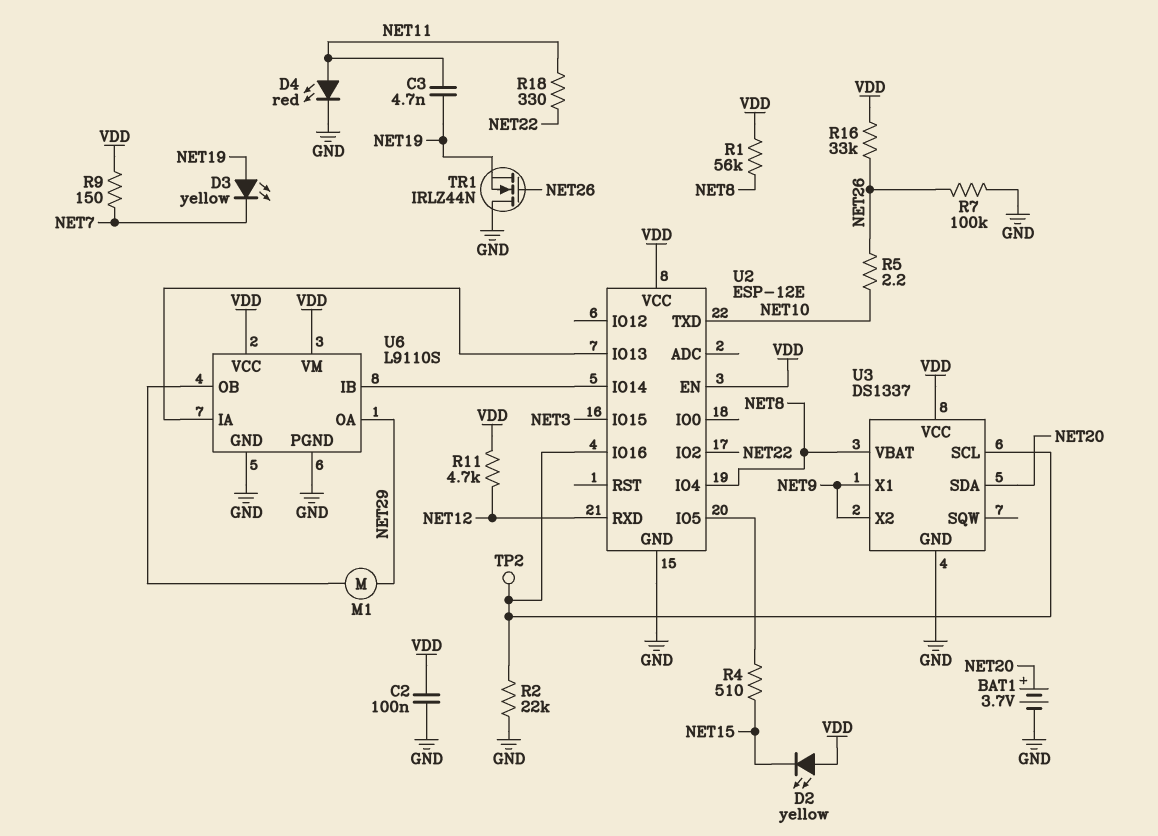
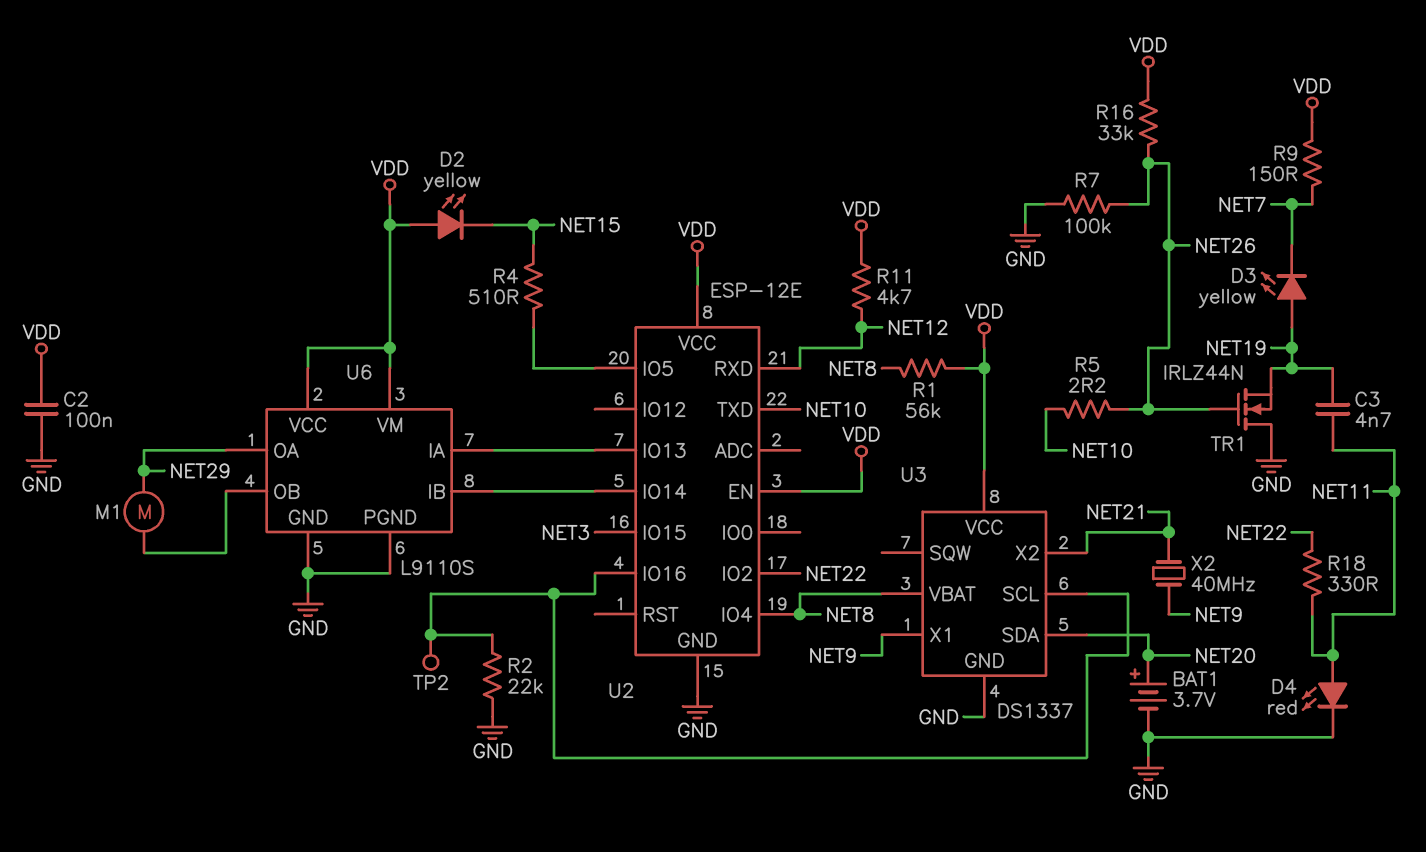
U3 pin X2: NET9 -> NET21
X2: none -> 40MHz (NET9, NET21)

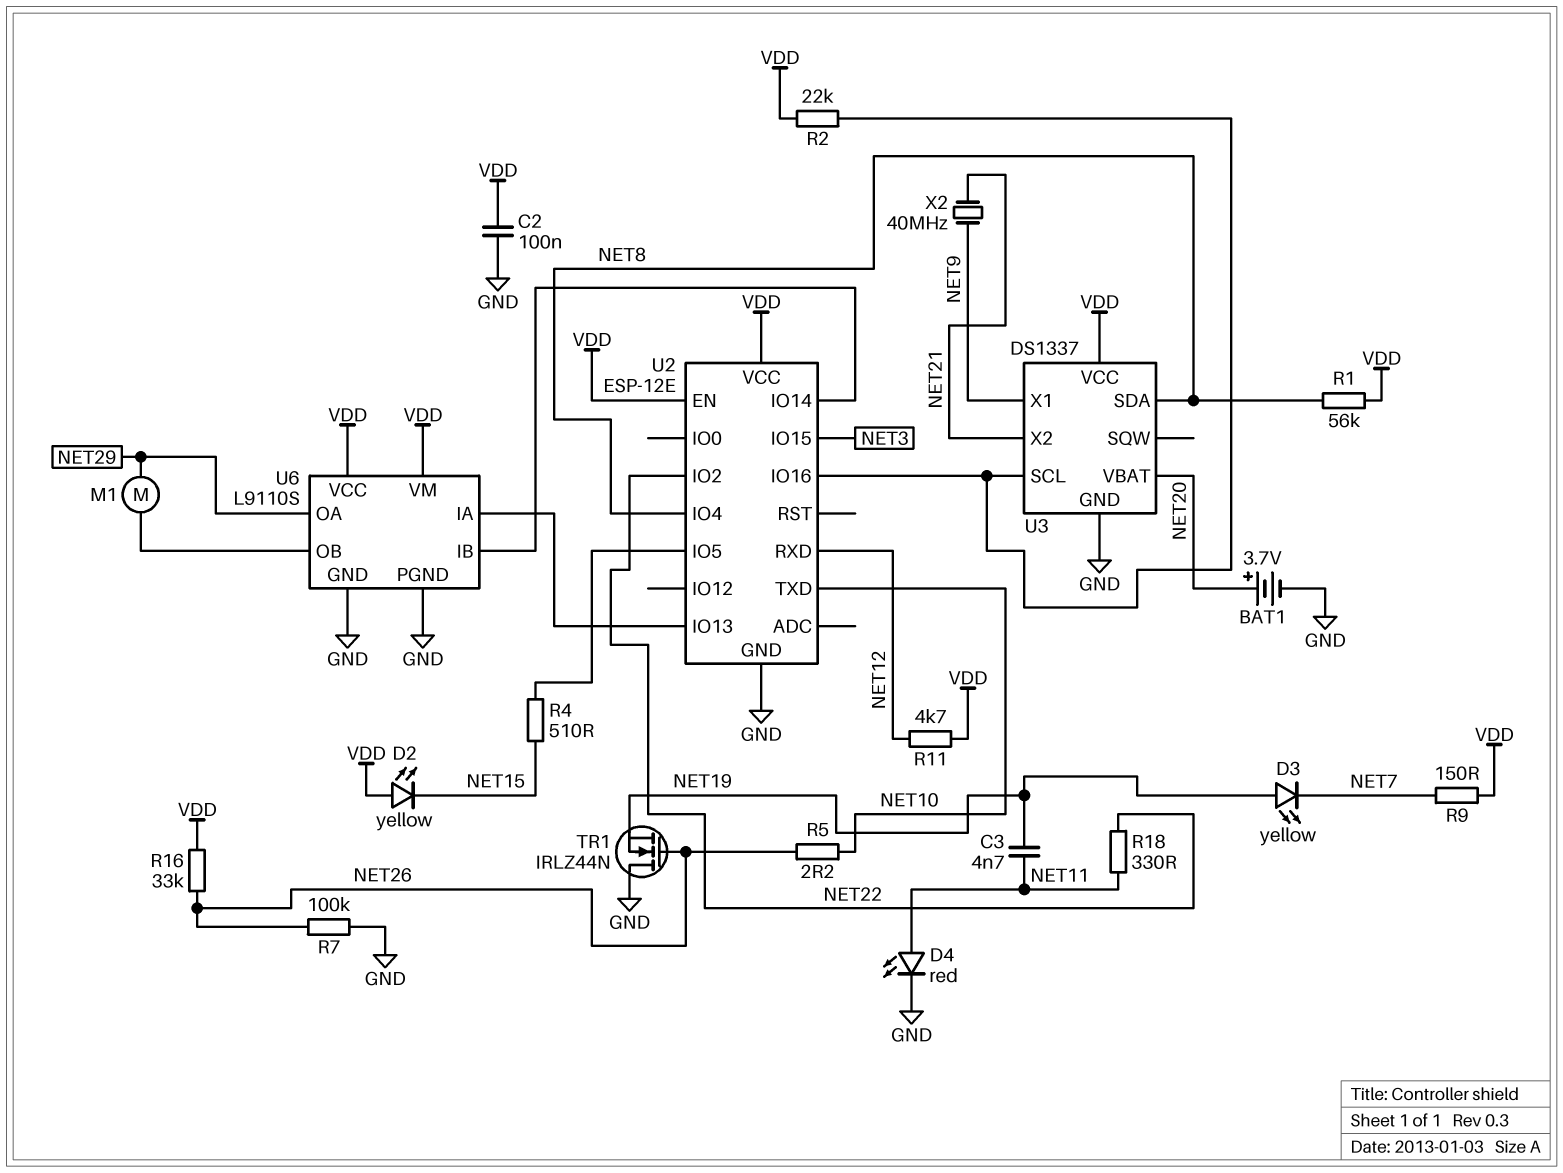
R2: 22k (GND, U2/IO16) -> 22k (U2/IO16, VDD)
TP2: test point (U2/IO16) -> none
U3 pin SDA: NET20 -> NET8
U3 pin VBAT: NET8 -> NET20

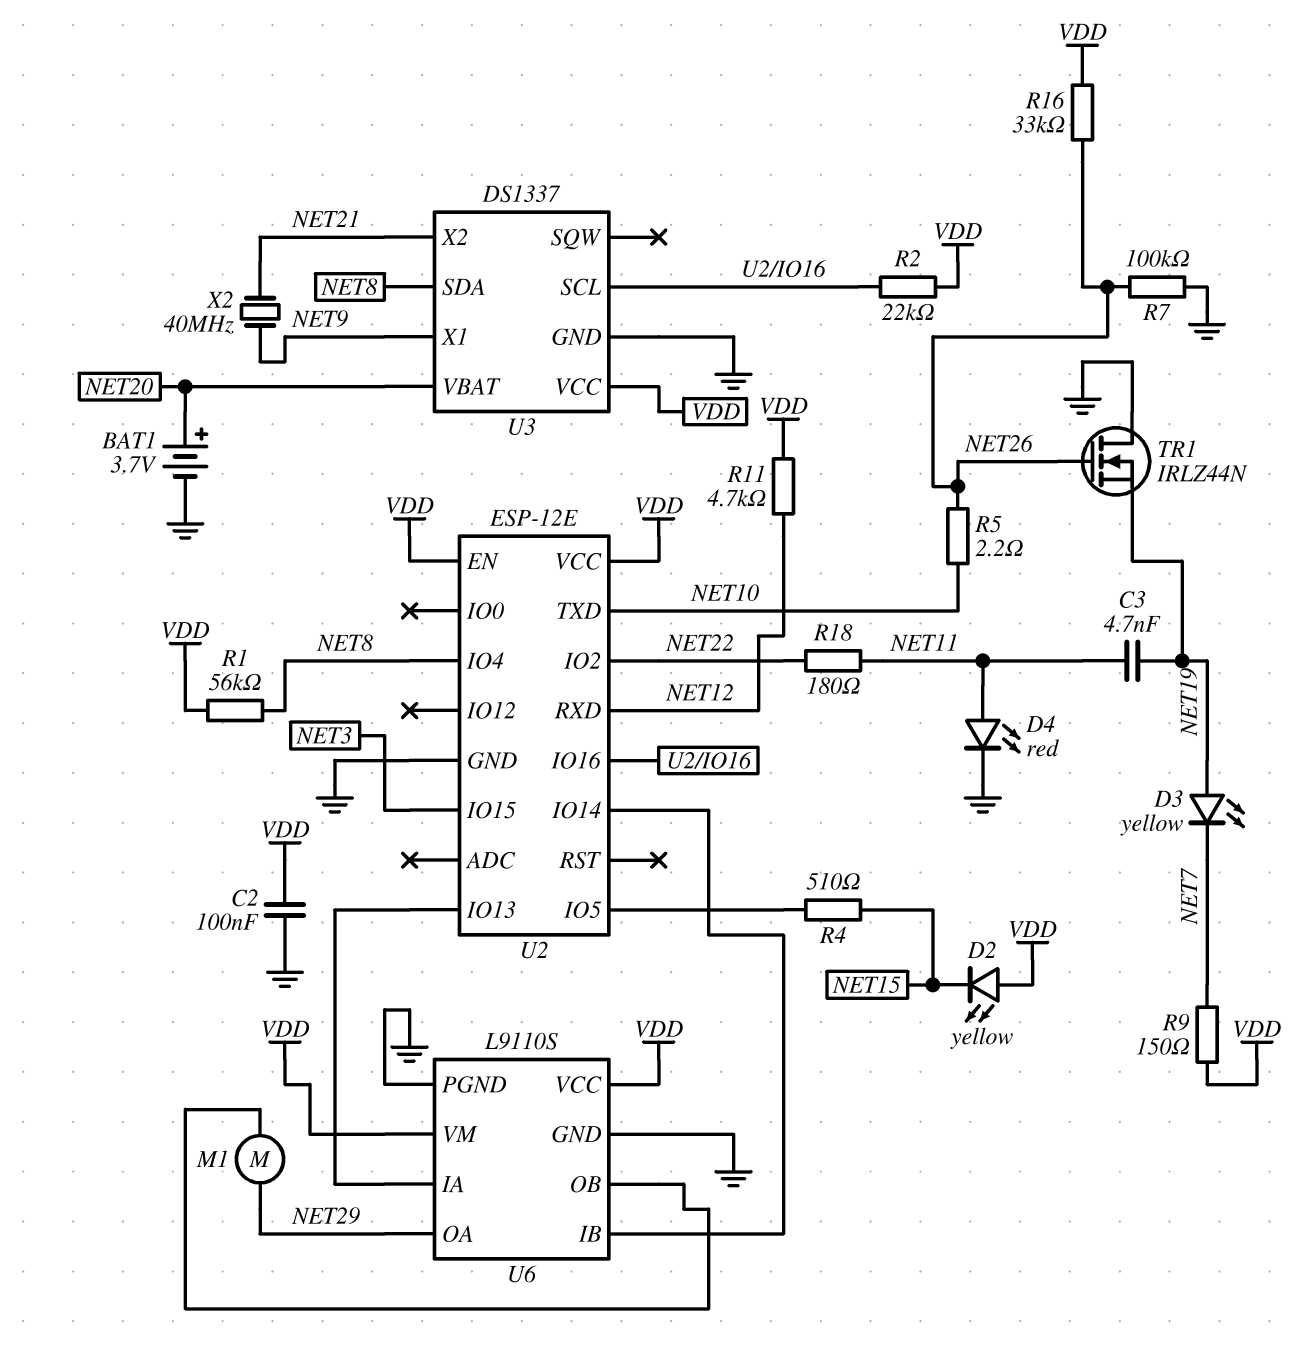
R18: 330 (NET11, NET22) -> 180 (NET11, NET22)

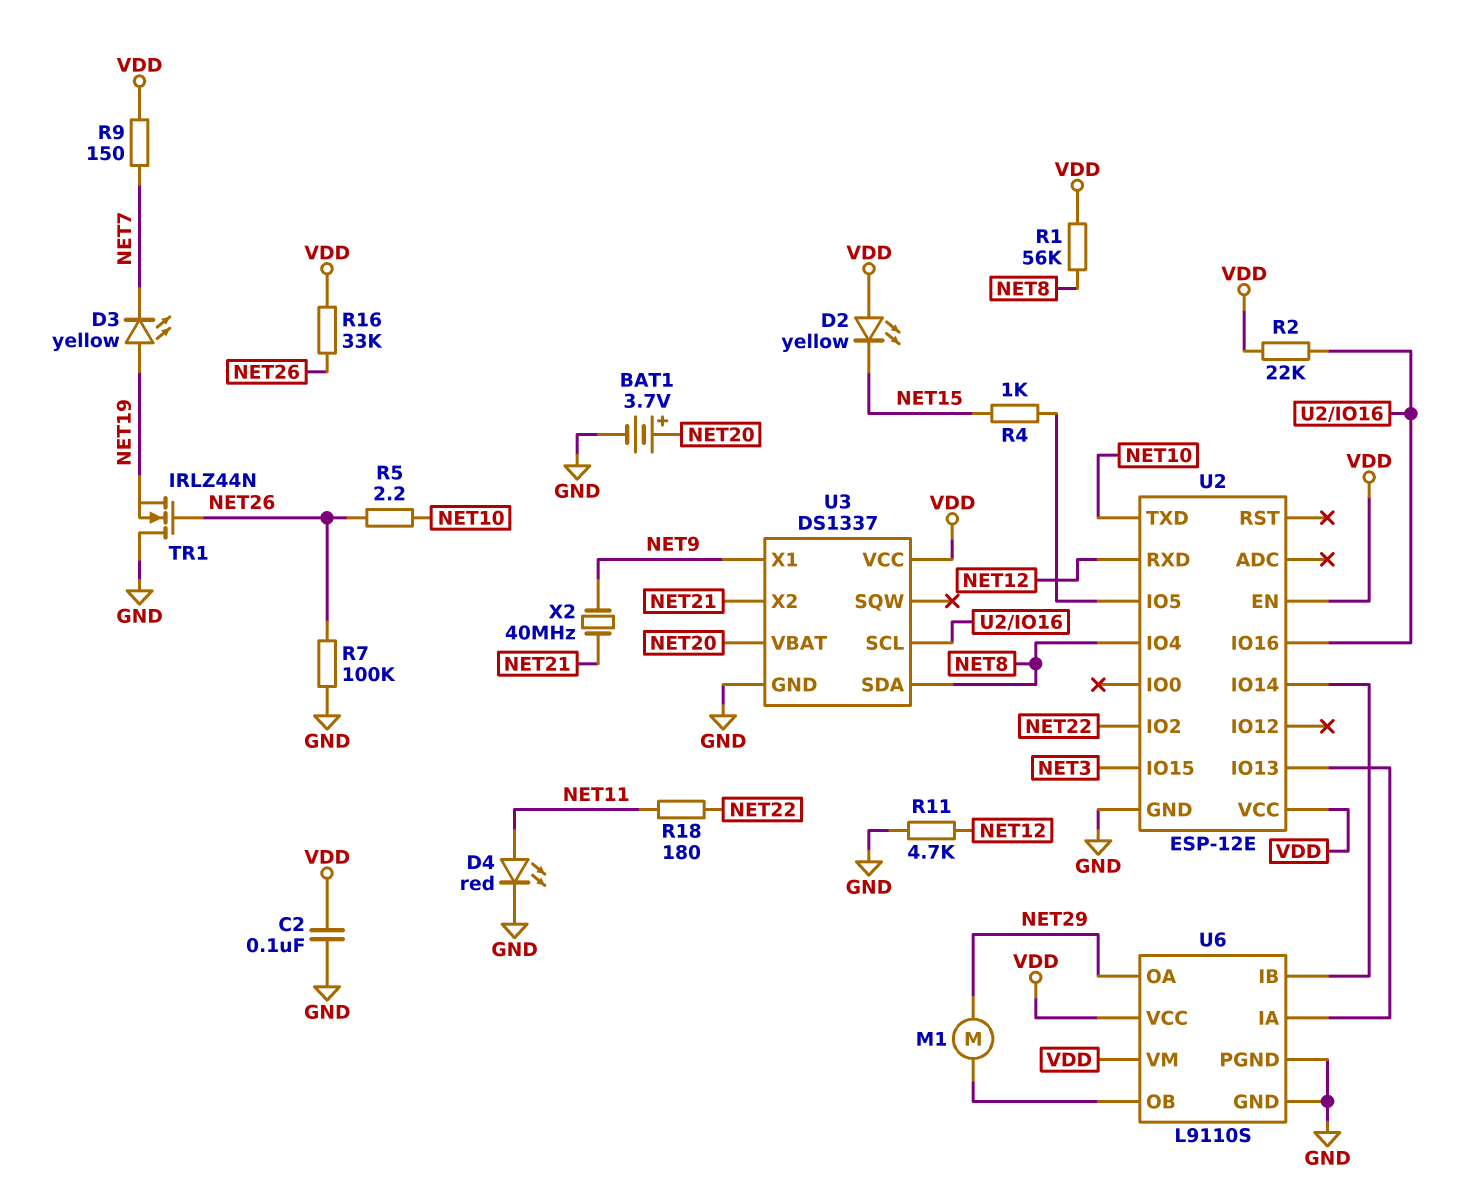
C3: 4.7nF (NET11, NET19) -> none
R4: 510 (NET15, U2/IO5) -> 1k (NET15, U2/IO5)
R11: 4.7k (NET12, VDD) -> 4.7k (GND, NET12)

